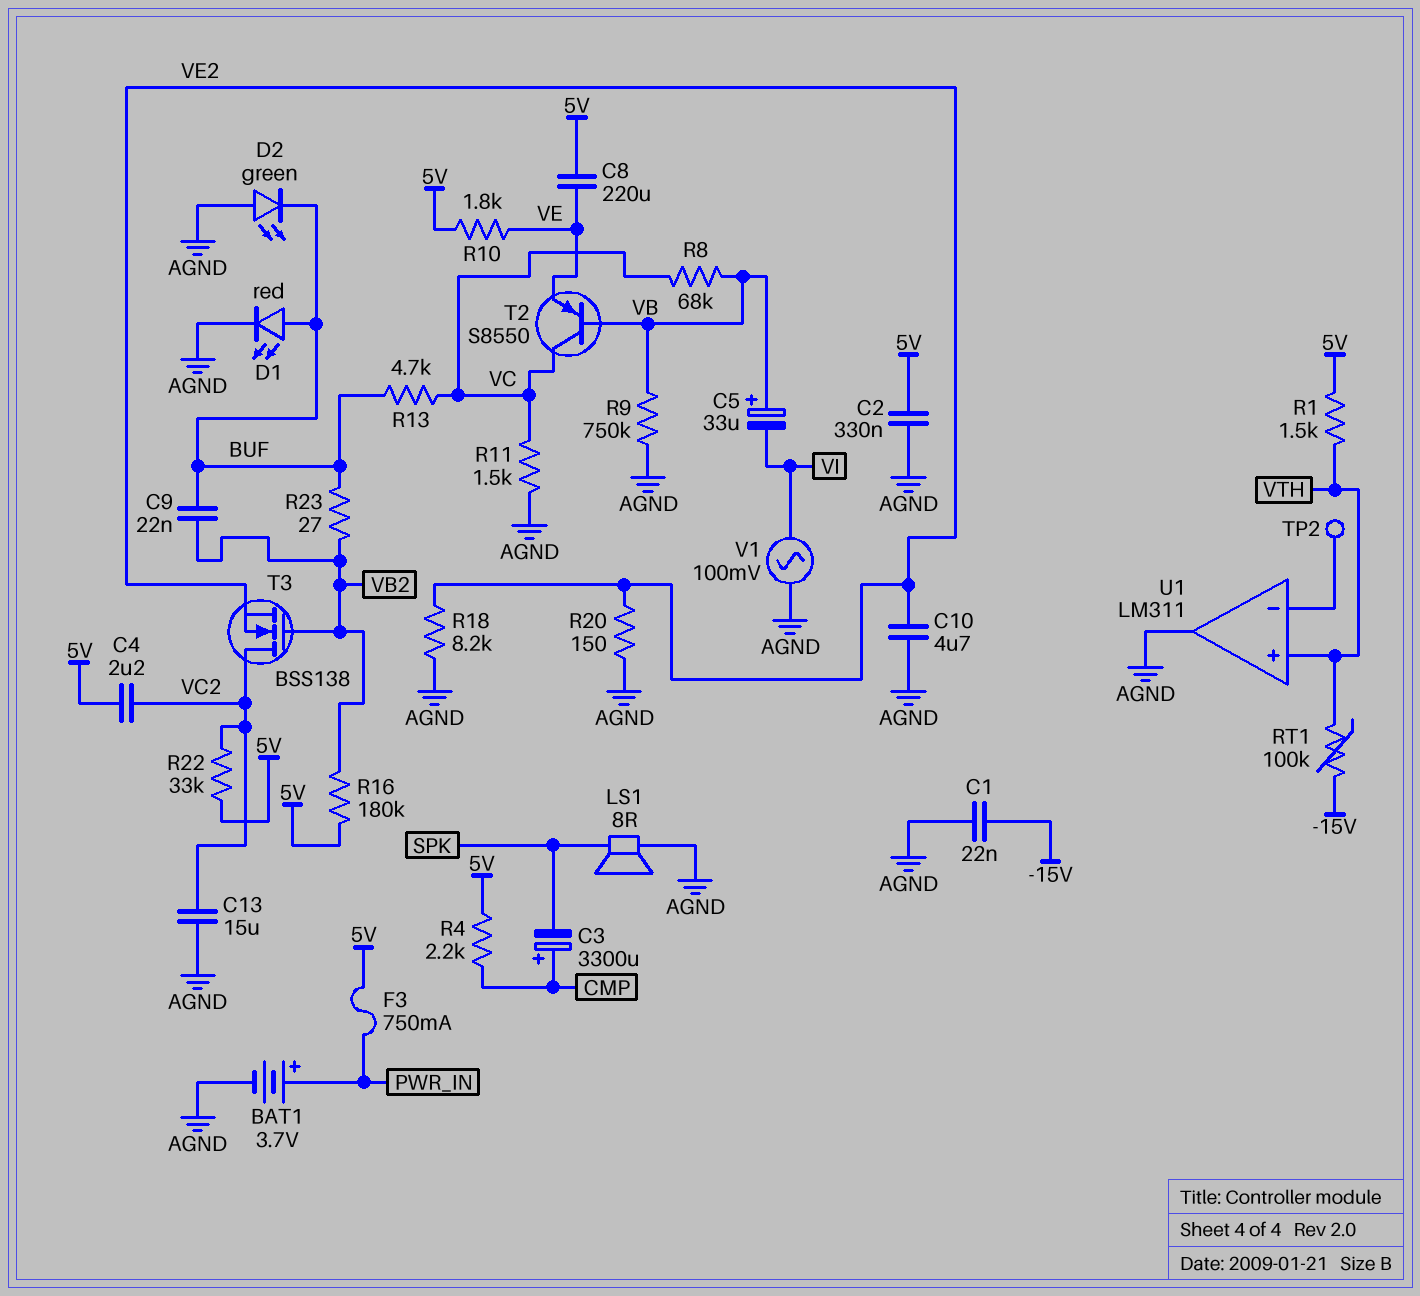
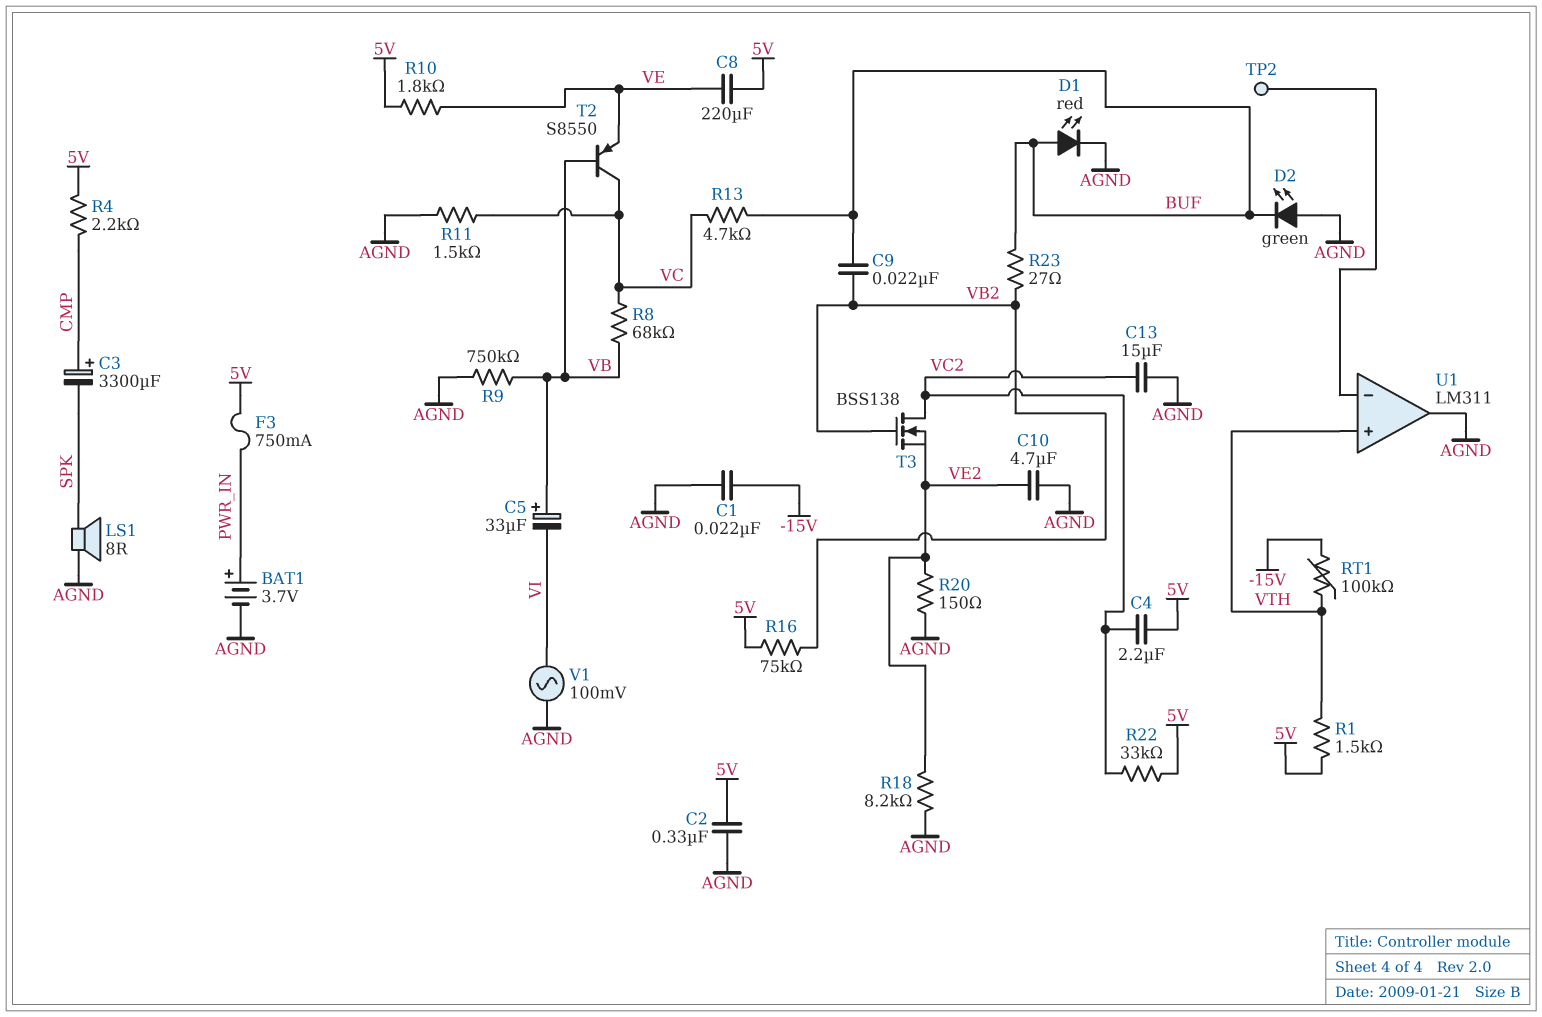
R16: 180k (5V, VB2) -> 75k (5V, VB2)

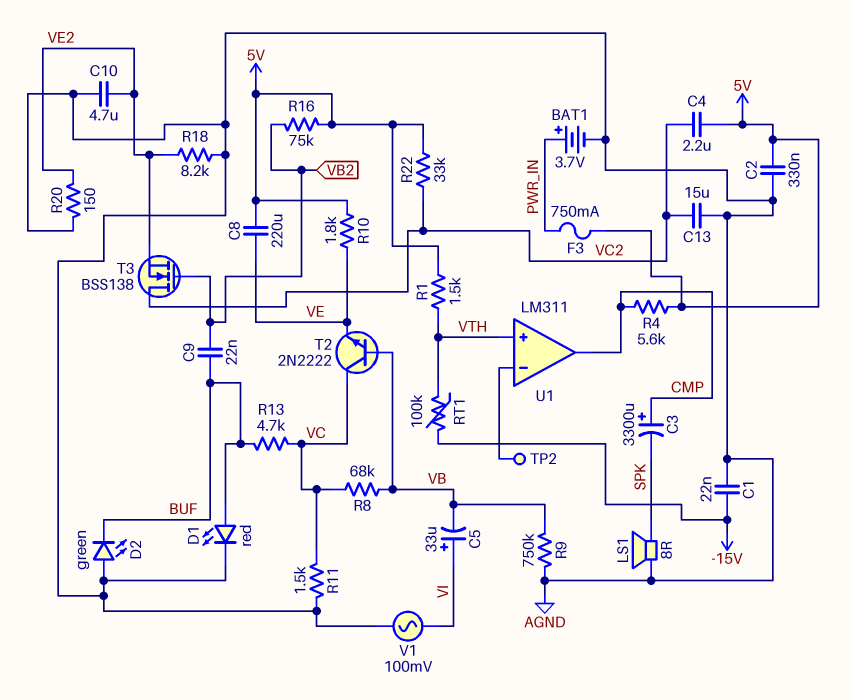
C5: 33uF (plus VB, minus VI) -> 33uF (plus VI, minus VB)
R4: 2.2k (5V, CMP) -> 5.6k (5V, CMP)
R23: 27 (BUF, VB2) -> none
T2: PNP S8550 (B VB, C VC, E VE) -> NPN 2N2222 (B VB, C VC, E VE)
U1 pin out: AGND -> CMP

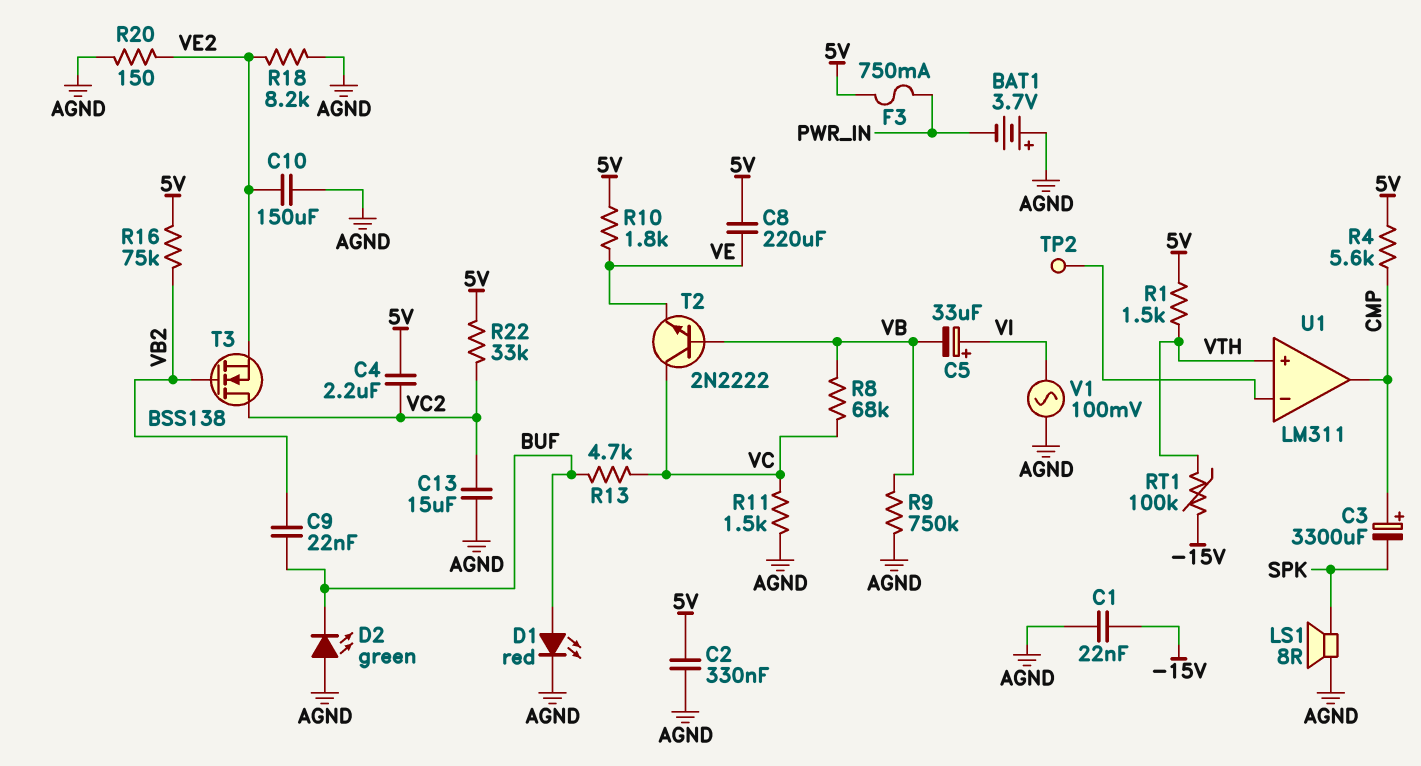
BAT1: 3.7V (plus PWR_IN, minus AGND) -> 3.7V (plus AGND, minus PWR_IN)
C10: 4.7uF (AGND, VE2) -> 150uF (AGND, VE2)

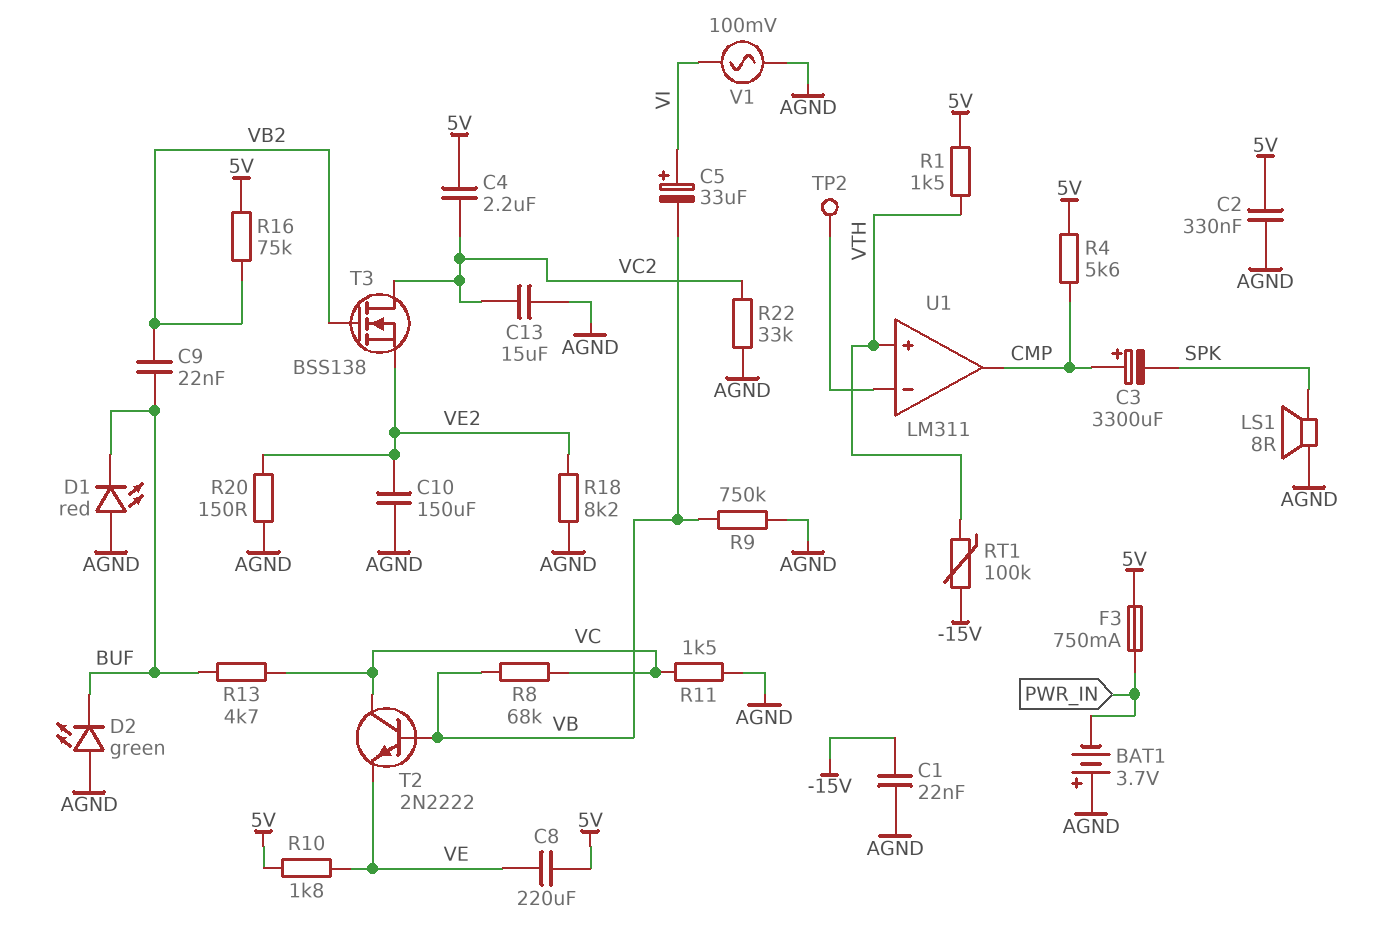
D1: LED red (A BUF, K AGND) -> LED red (A AGND, K BUF)
R22: 33k (5V, VC2) -> 33k (AGND, VC2)

